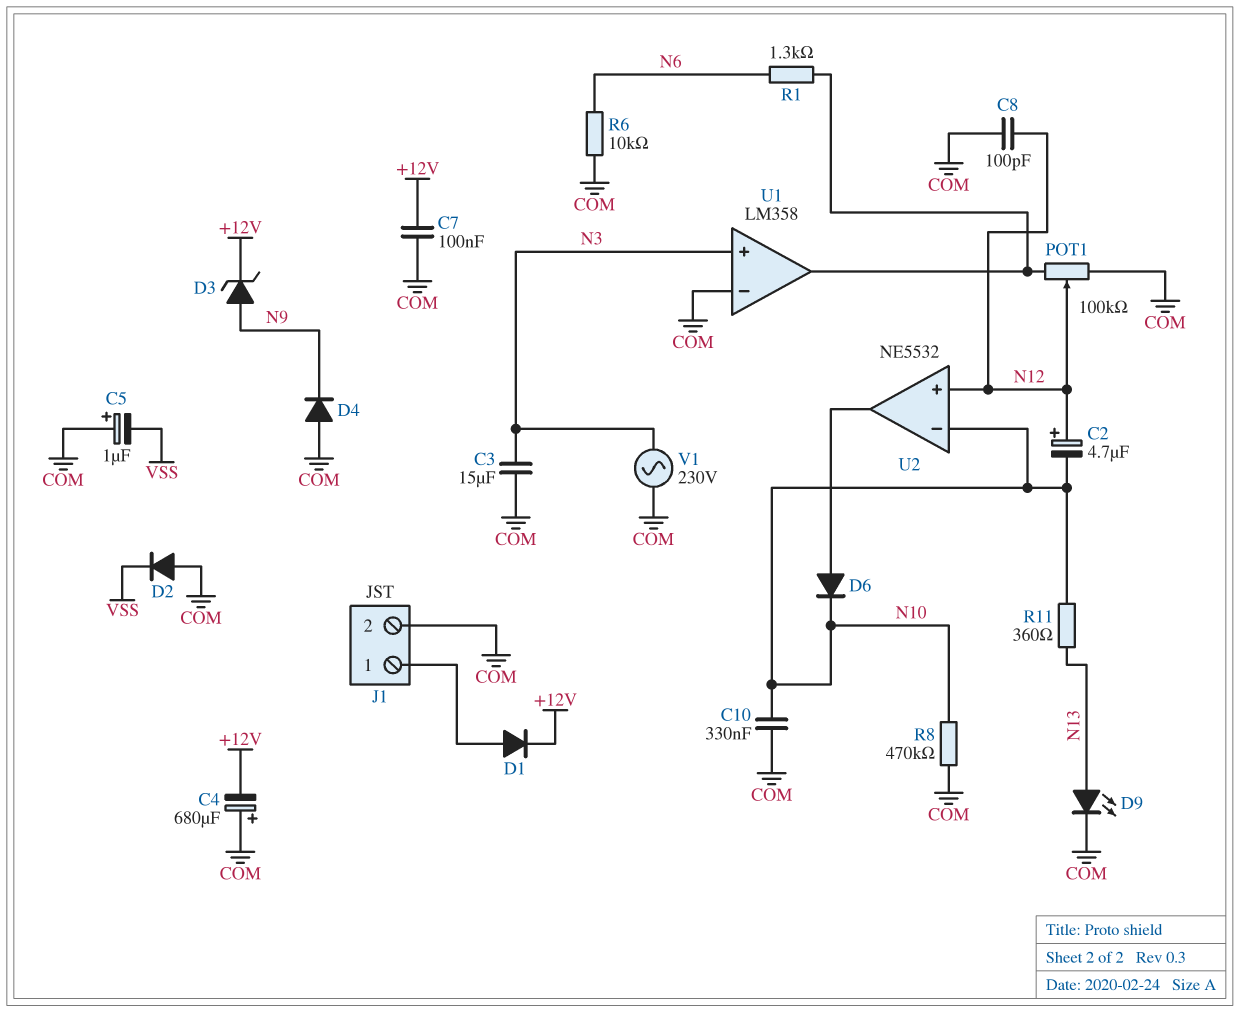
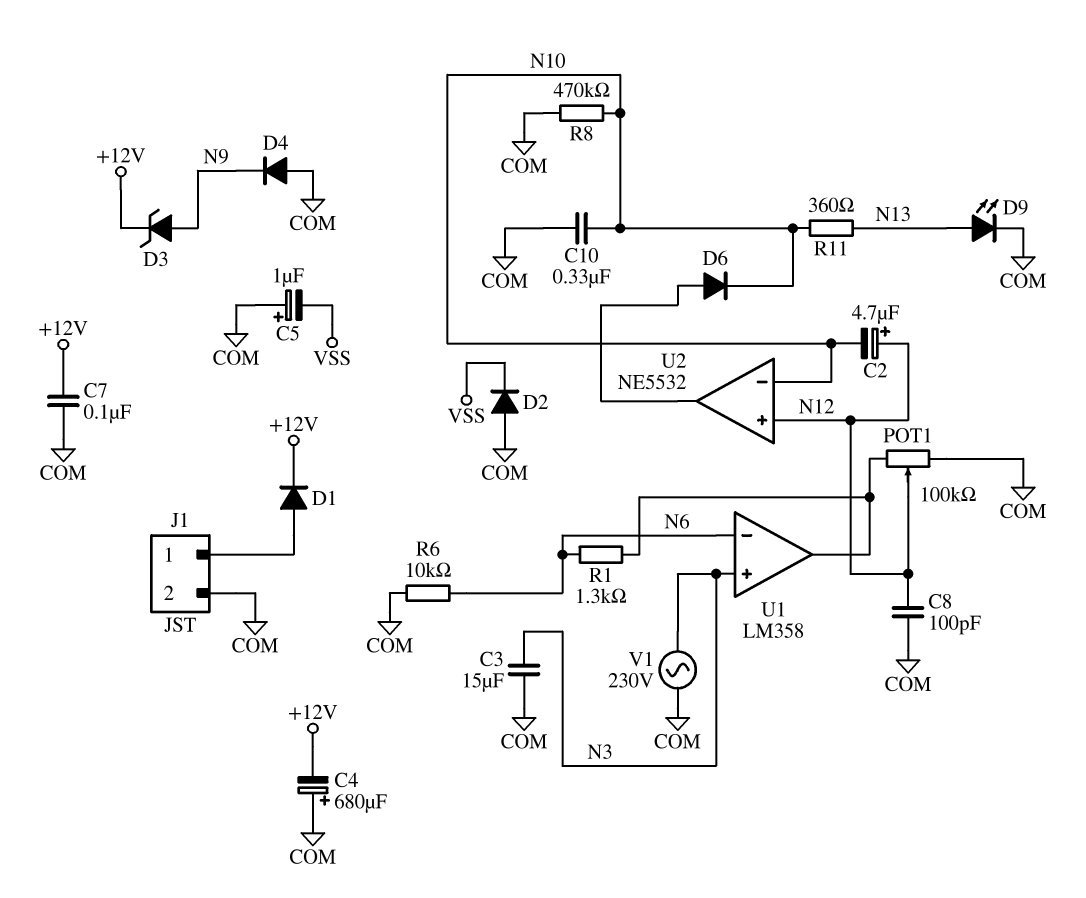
U1 pin in-: COM -> N6

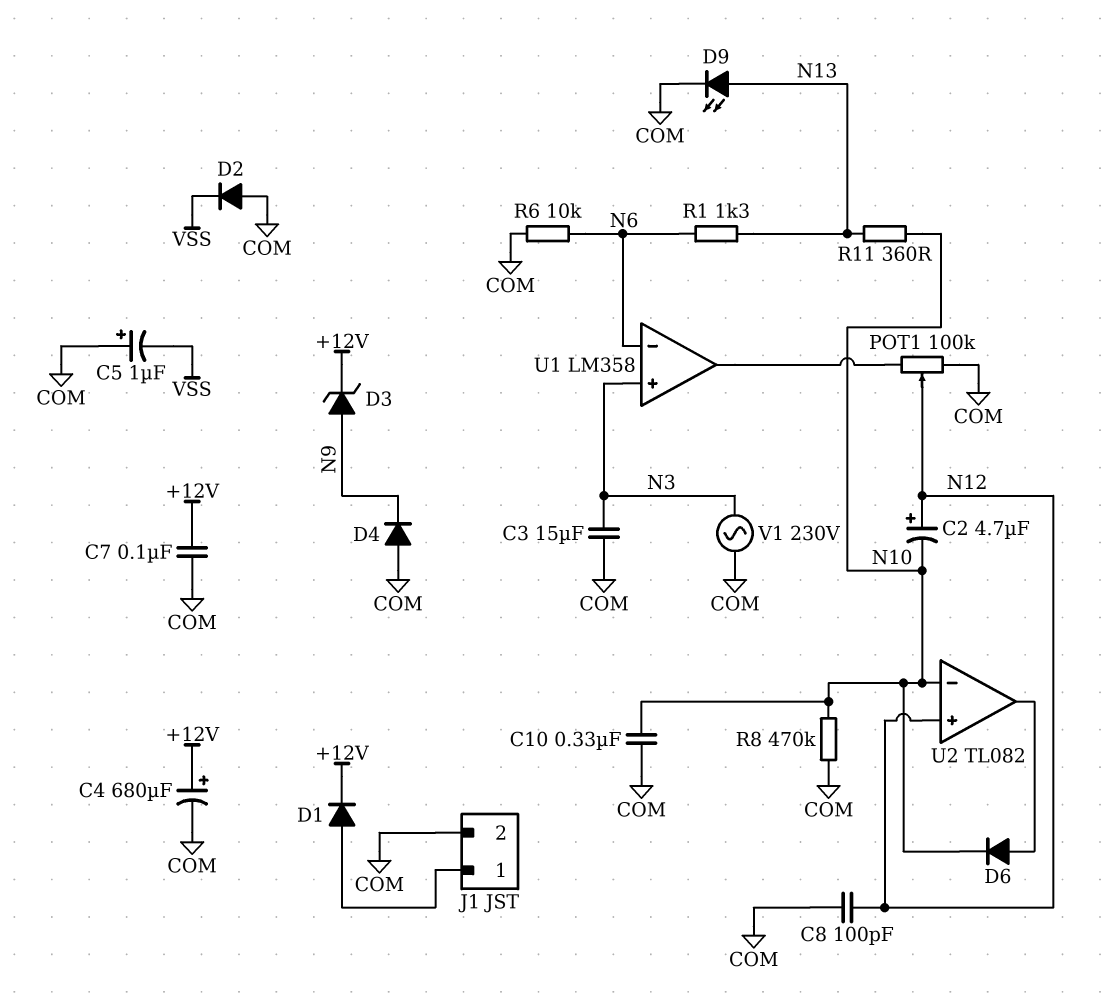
C4: 680uF (plus COM, minus +12V) -> 680uF (plus +12V, minus COM)
R1: 1.3k (N6, U1/out) -> 1.3k (N6, N13)
U2: NE5532 -> TL082

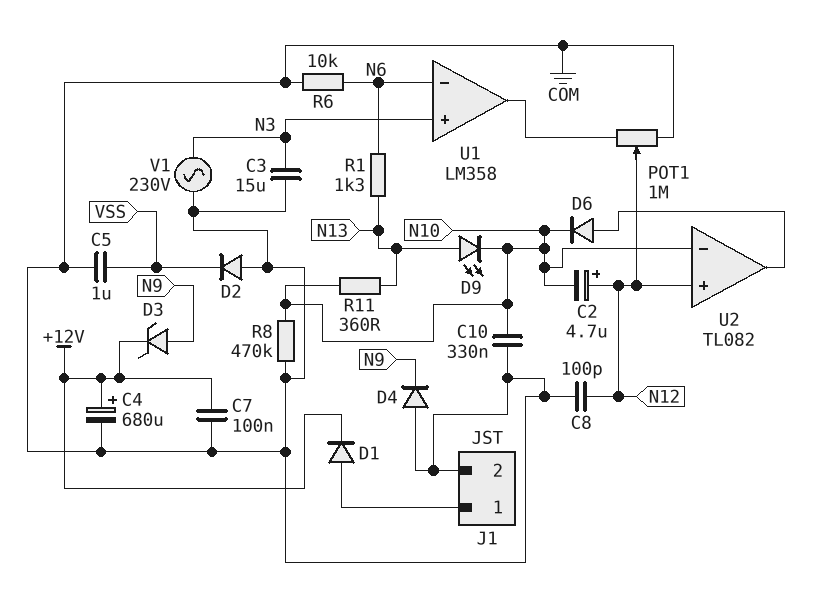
C5: 1uF (plus COM, minus VSS) -> 1uF (COM, VSS)
D9: LED (A N13, K COM) -> LED (A N13, K N10)
POT1: 100k (COM, U1/out, wiper N12) -> 1M (COM, U1/out, wiper N12)

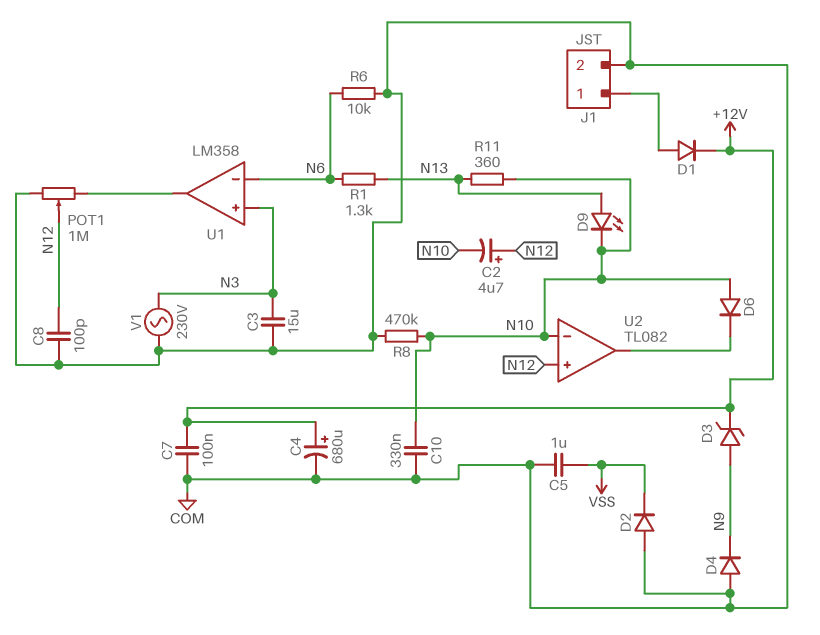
D6: diode (A U2/out, K N10) -> diode (A N10, K U2/out)

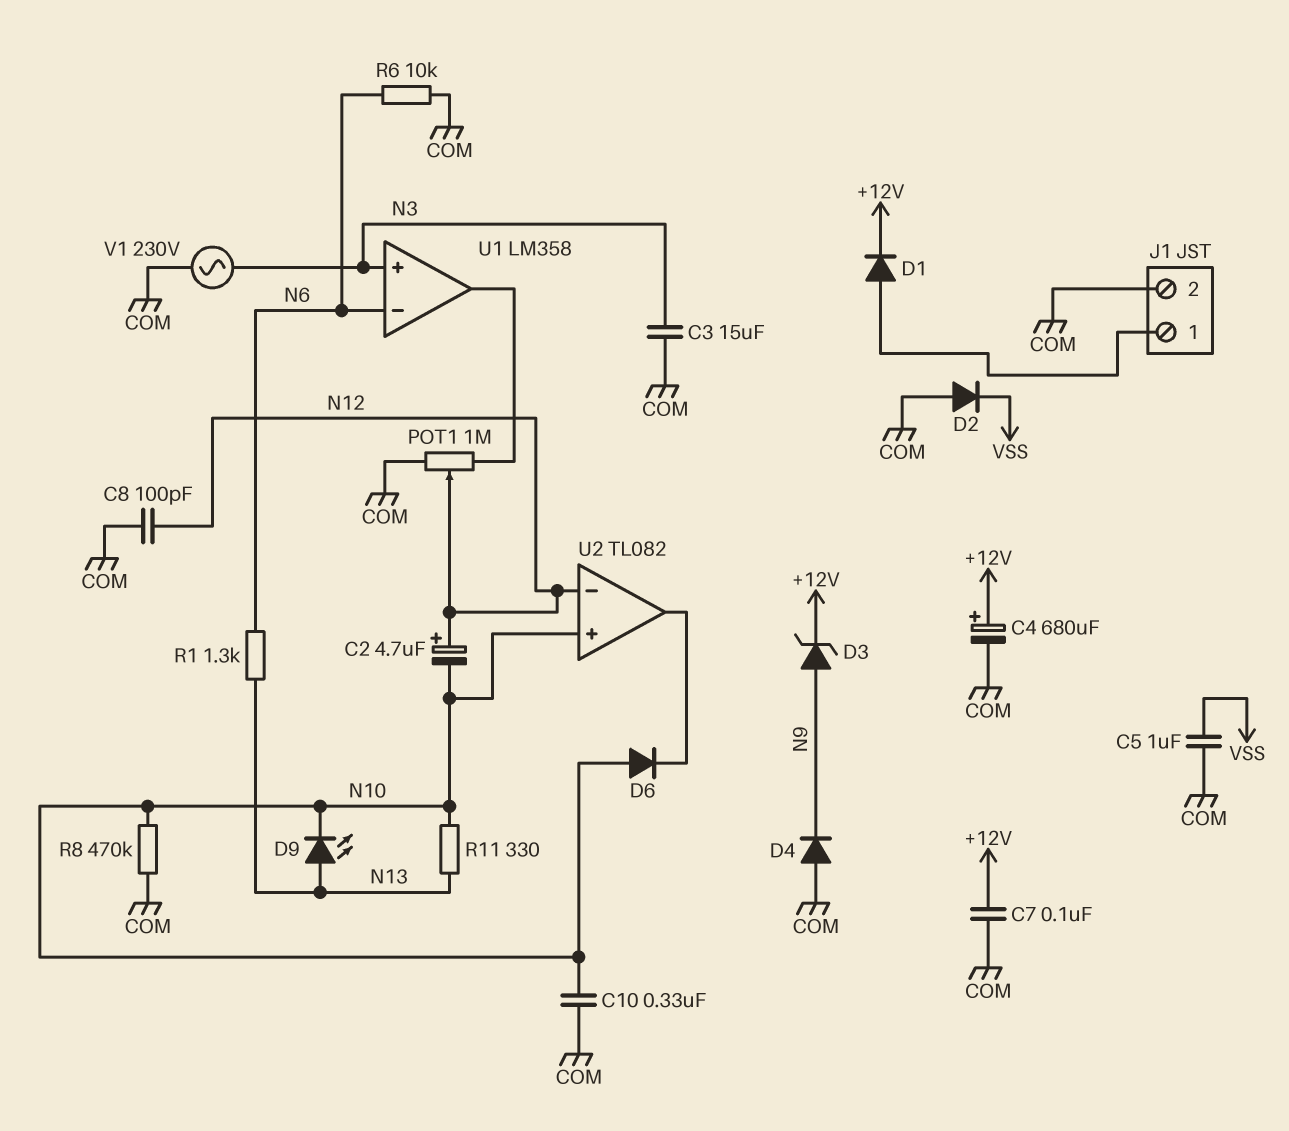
R11: 360 (N10, N13) -> 330 (N10, N13)
U2 pin in+: N12 -> N10
U2 pin in-: N10 -> N12

